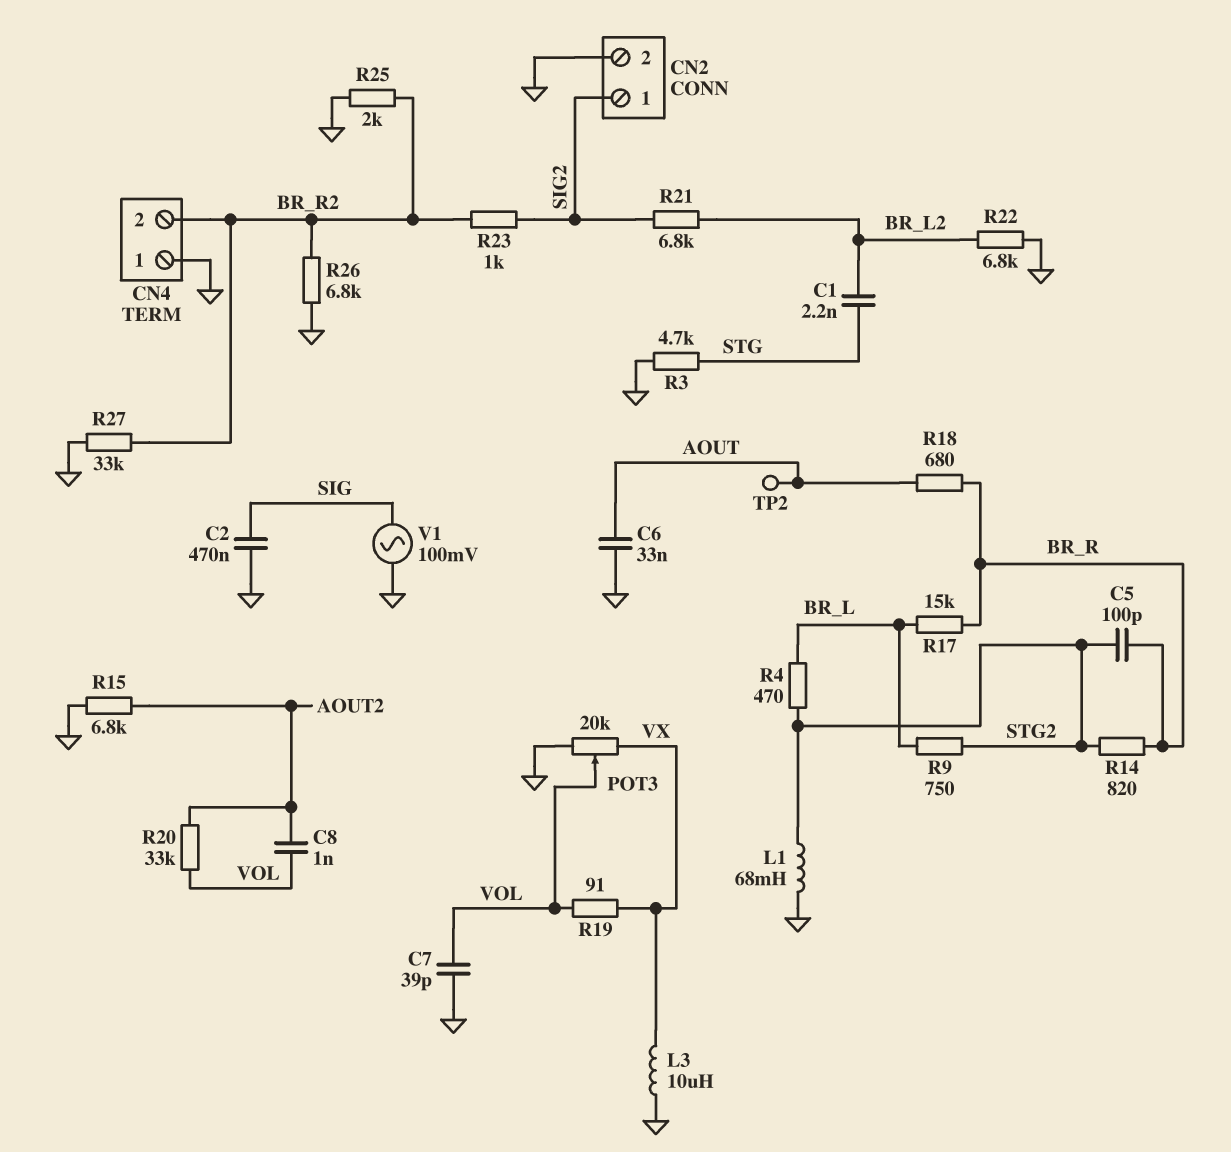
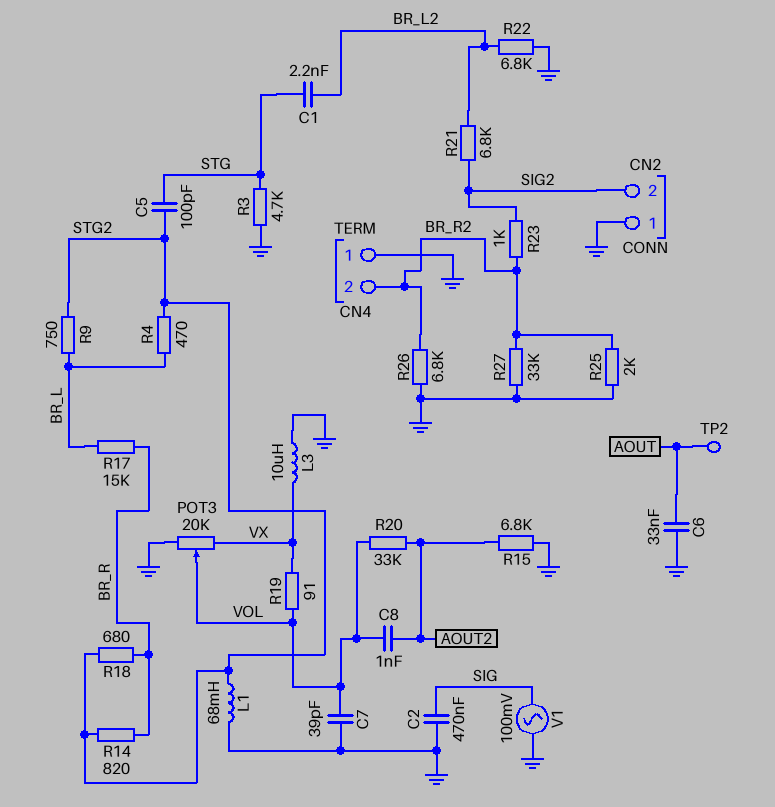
C5: 100pF (BR_R, STG2) -> 100pF (STG, STG2)
CN2 pin 1: SIG2 -> GND
CN2 pin 2: GND -> SIG2
R18: 680 (AOUT, BR_R) -> 680 (BR_R, STG2)

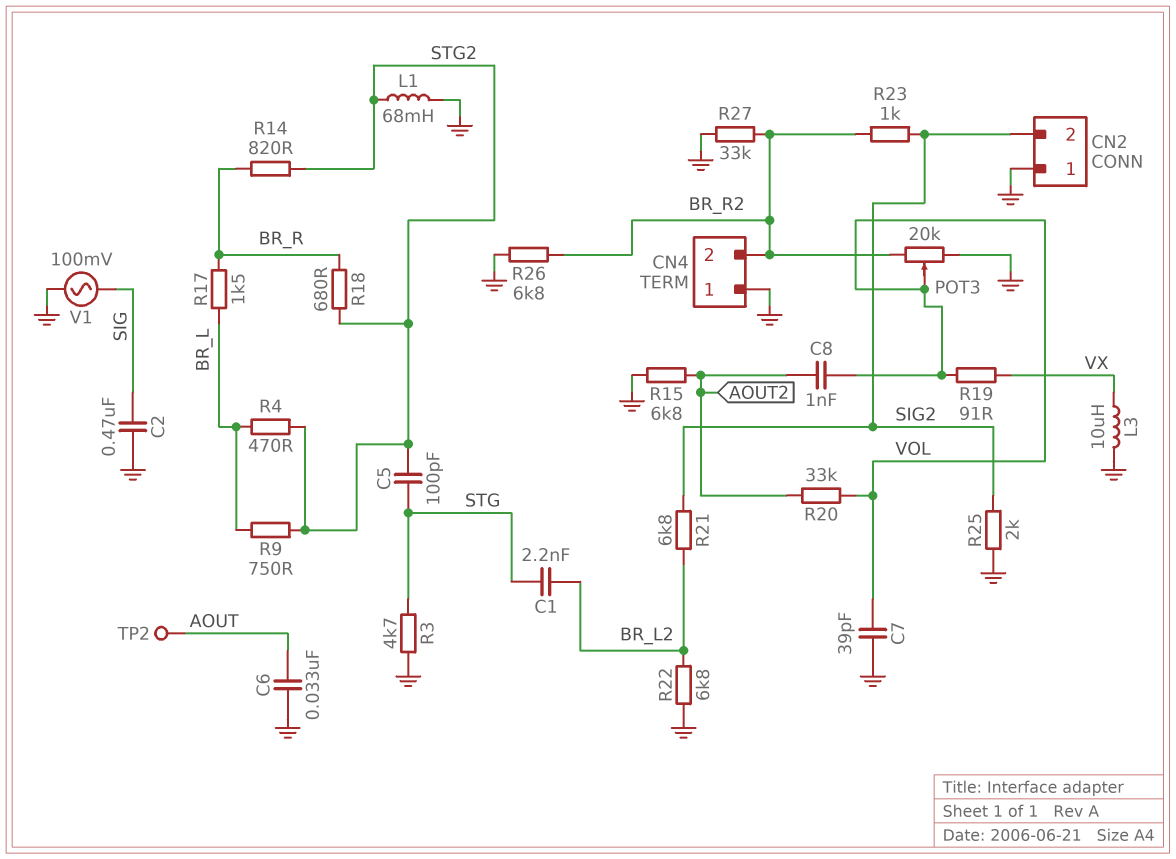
POT3: 20k (GND, VX, wiper VOL) -> 20k (BR_R2, GND, wiper VOL)
R17: 15k (BR_L, BR_R) -> 1.5k (BR_L, BR_R)
R25: 2k (BR_R2, GND) -> 2k (GND, SIG2)

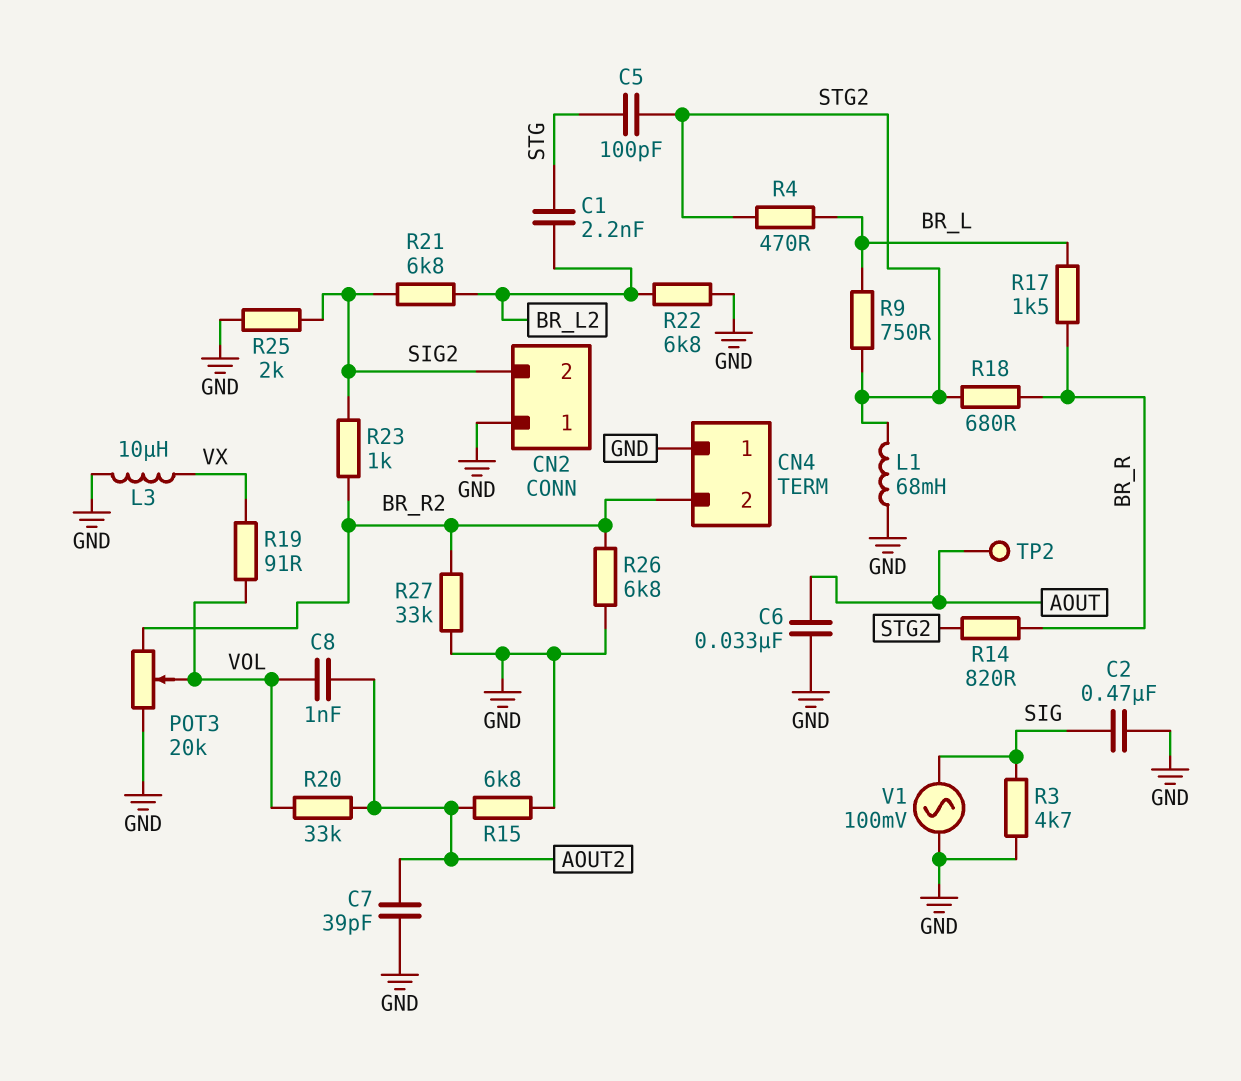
C7: 39pF (GND, VOL) -> 39pF (AOUT2, GND)
R3: 4.7k (GND, STG) -> 4.7k (GND, SIG)

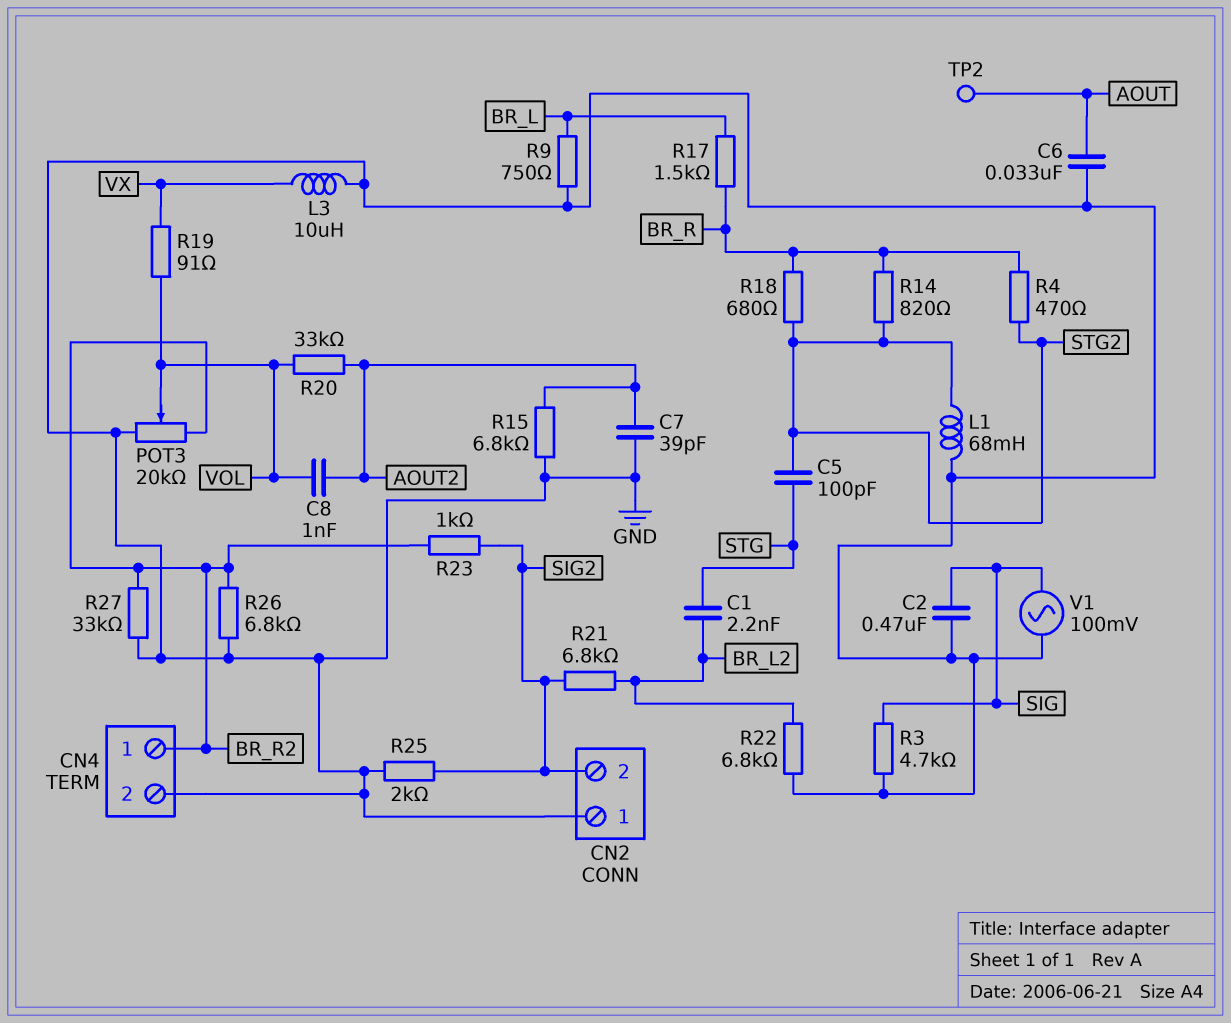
CN4 pin 1: GND -> BR_R2
CN4 pin 2: BR_R2 -> GND
R4: 470 (BR_L, STG2) -> 470 (BR_R, STG2)
R9: 750 (BR_L, STG2) -> 750 (BR_L, GND)

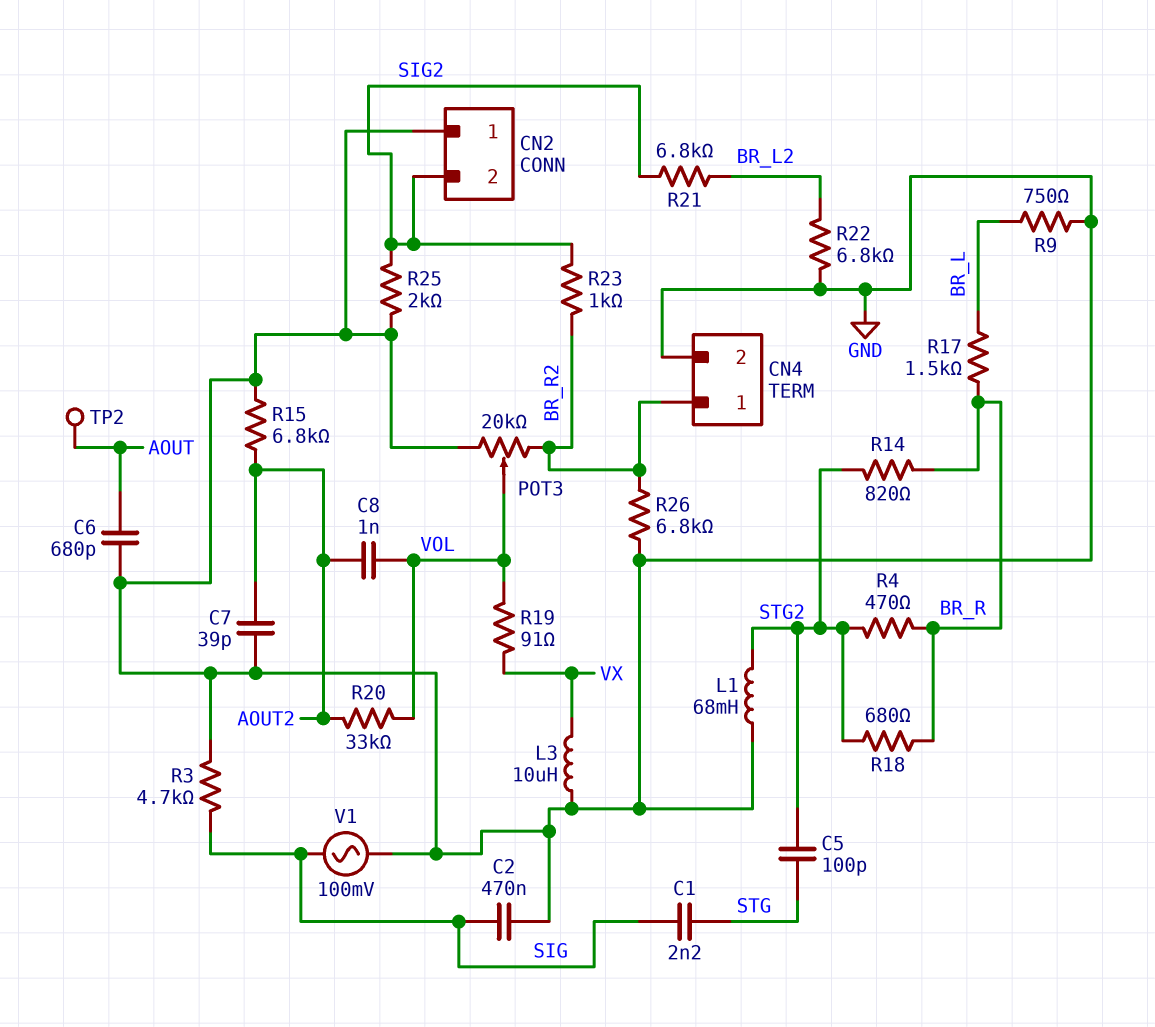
C1: 2.2nF (BR_L2, STG) -> 2.2nF (SIG, STG)
C6: 33nF (AOUT, GND) -> 680pF (AOUT, GND)
R27: 33k (BR_R2, GND) -> none

